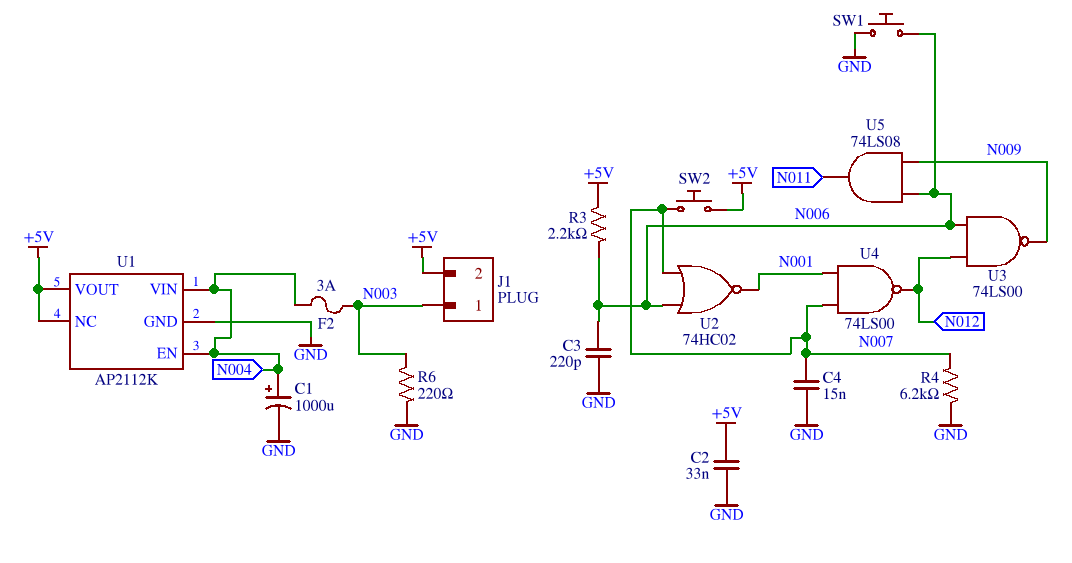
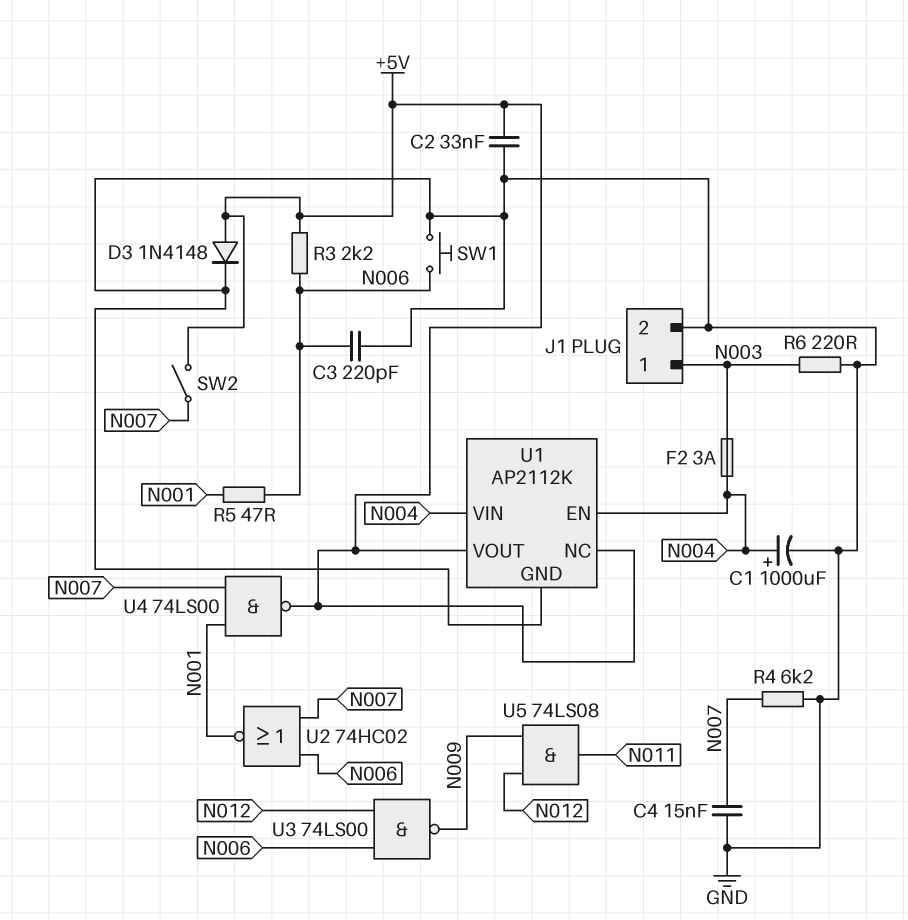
D3: none -> diode 1N4148 (A +5V, K GND)
J1 pin 2: +5V -> GND
R5: none -> 47 (N001, N006)
SW2: button (+5V, N007) -> switch (+5V, N007)
U4: NAND 74LS00 (in N001, in N007, out N012) -> NAND 74LS00 (in N001, in N007, out +5V)
U5: AND 74LS08 (in N006, in N009, out N011) -> AND 74LS08 (in N009, in N012, out N011)

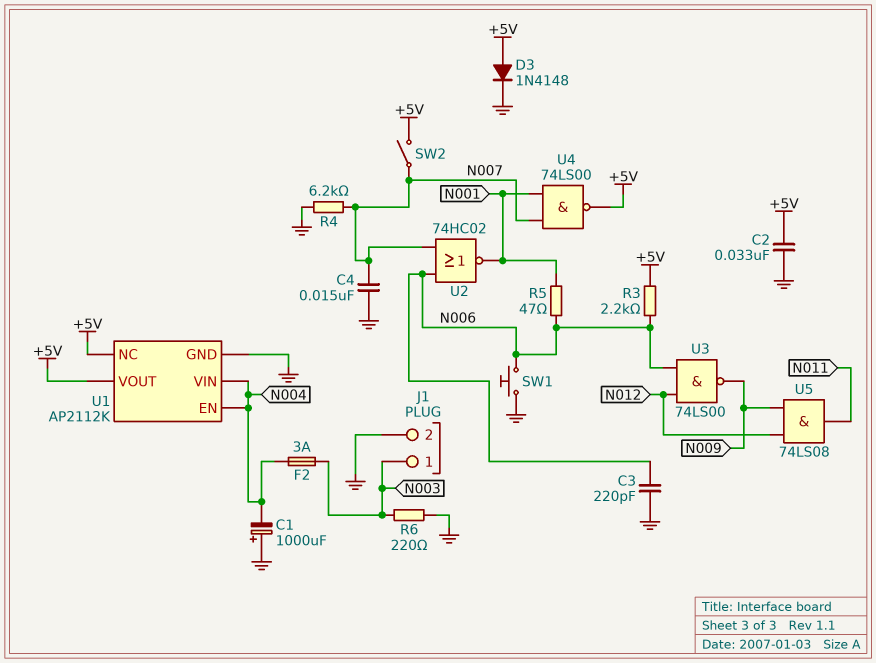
C1: 1000uF (plus N004, minus GND) -> 1000uF (plus GND, minus N004)

